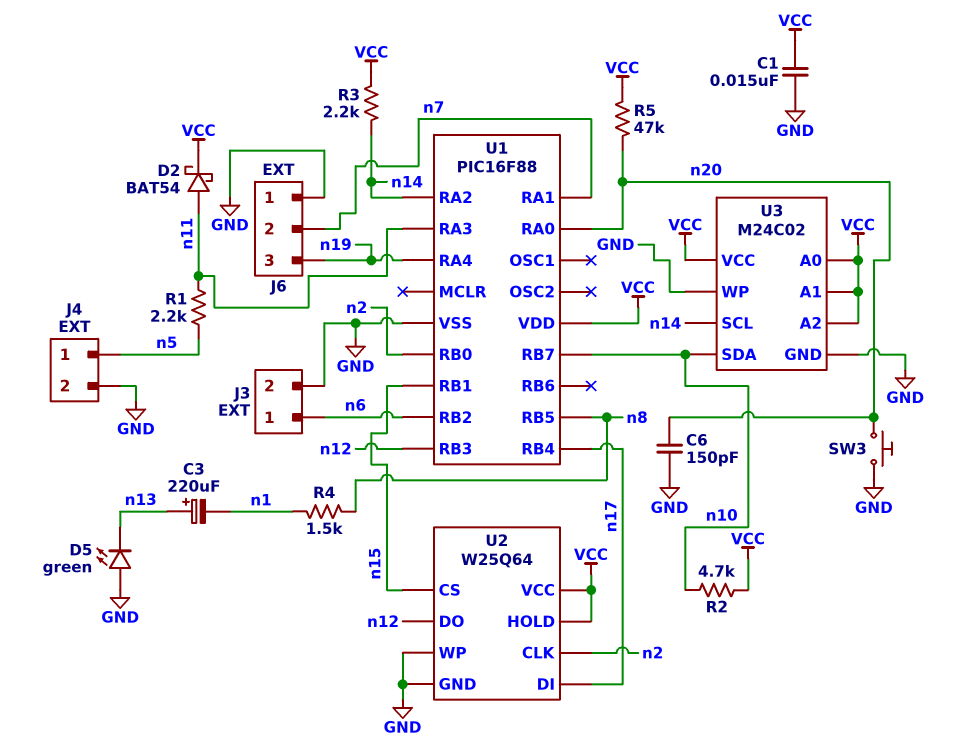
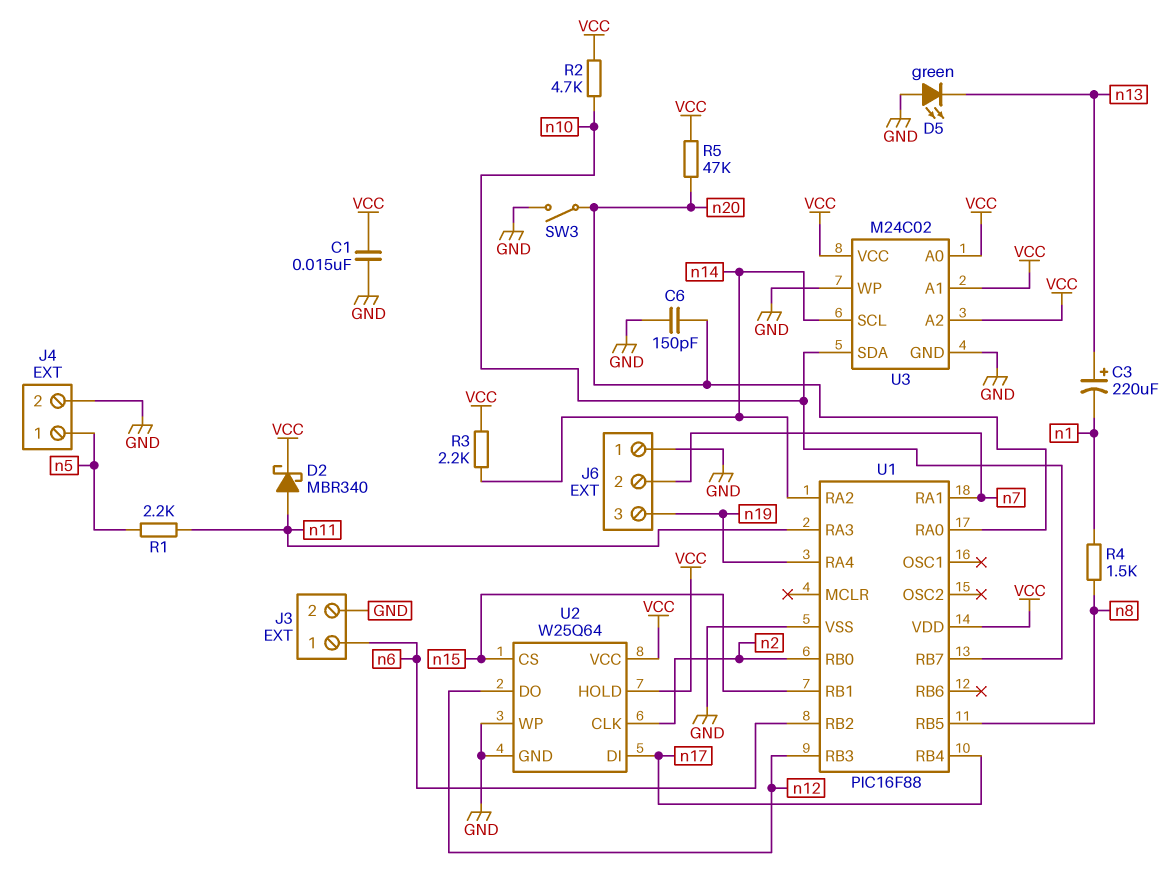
D2: schottky BAT54 (A n11, K VCC) -> schottky MBR340 (A n11, K VCC)
SW3: button (GND, n20) -> switch (GND, n20)

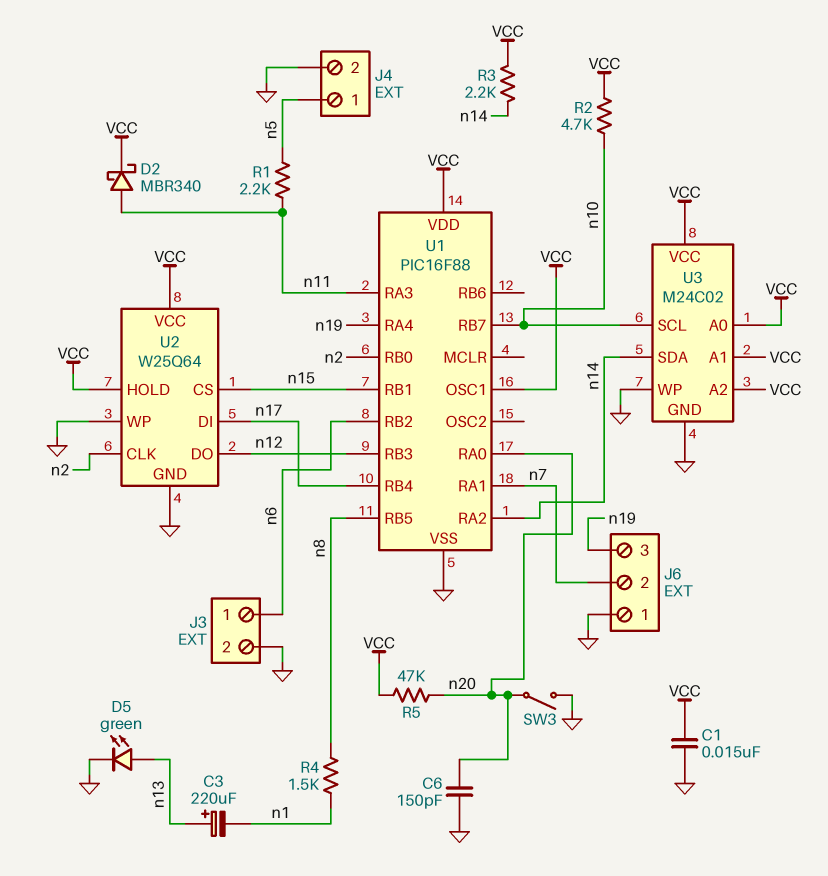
D5: LED green (A GND, K n13) -> LED green (A n13, K GND)
U1 pin OSC1: none -> VCC
U3 pin SCL: n14 -> n10
U3 pin SDA: n10 -> n14

